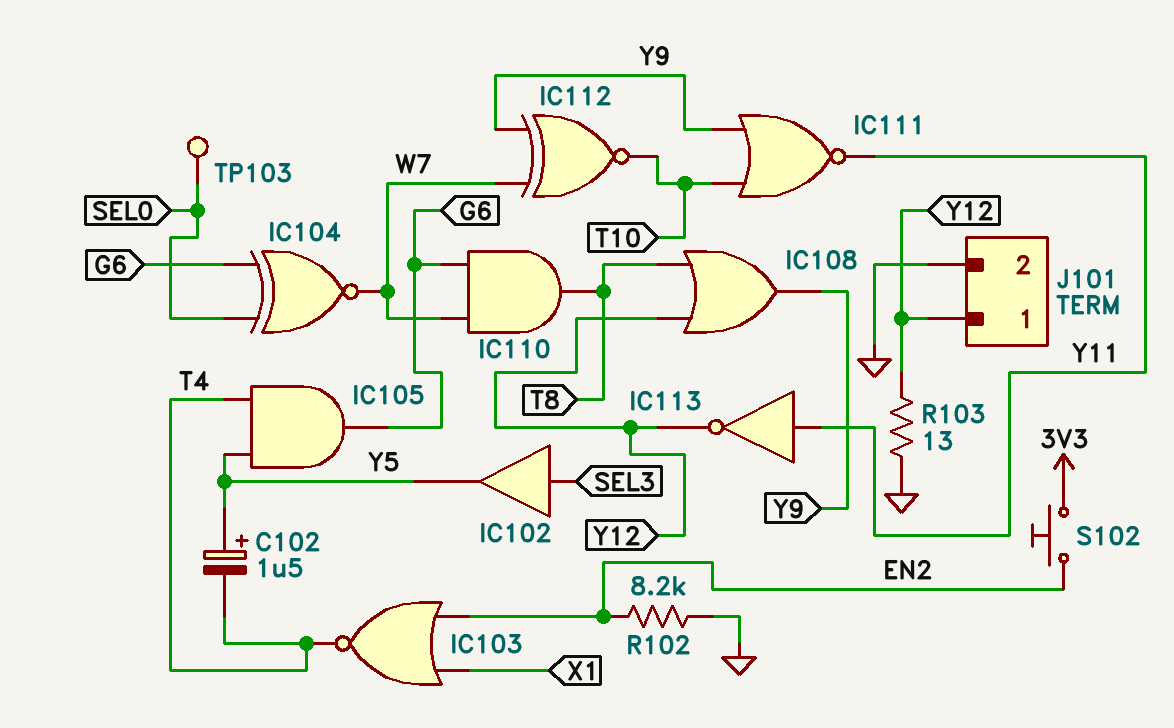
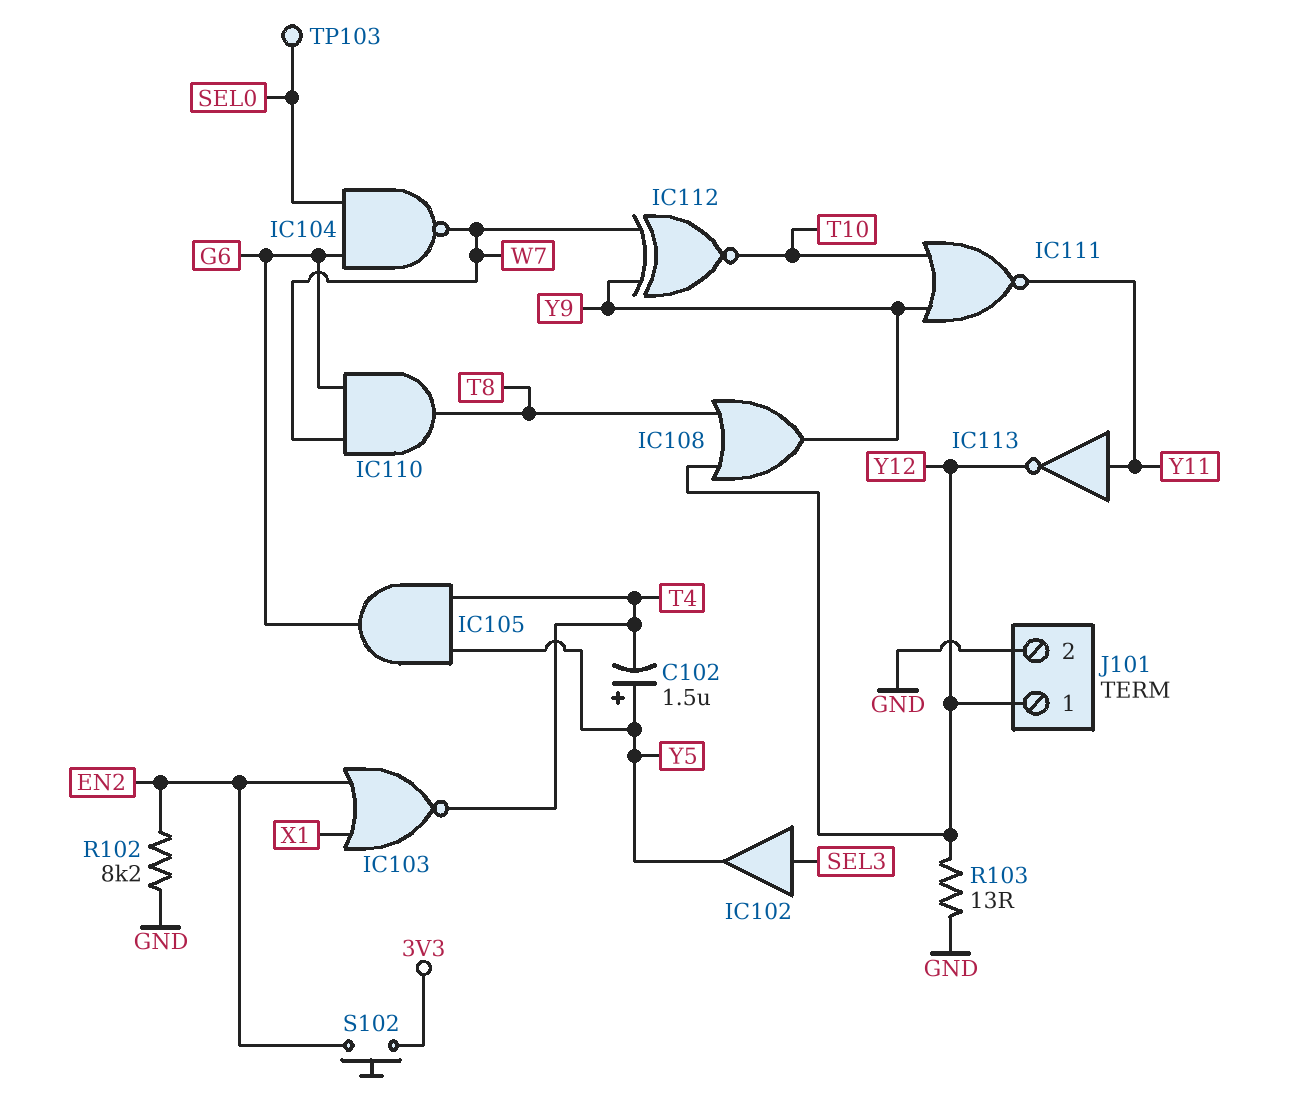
IC104: XNOR (in G6, in SEL0, out W7) -> NAND (in G6, in SEL0, out W7)

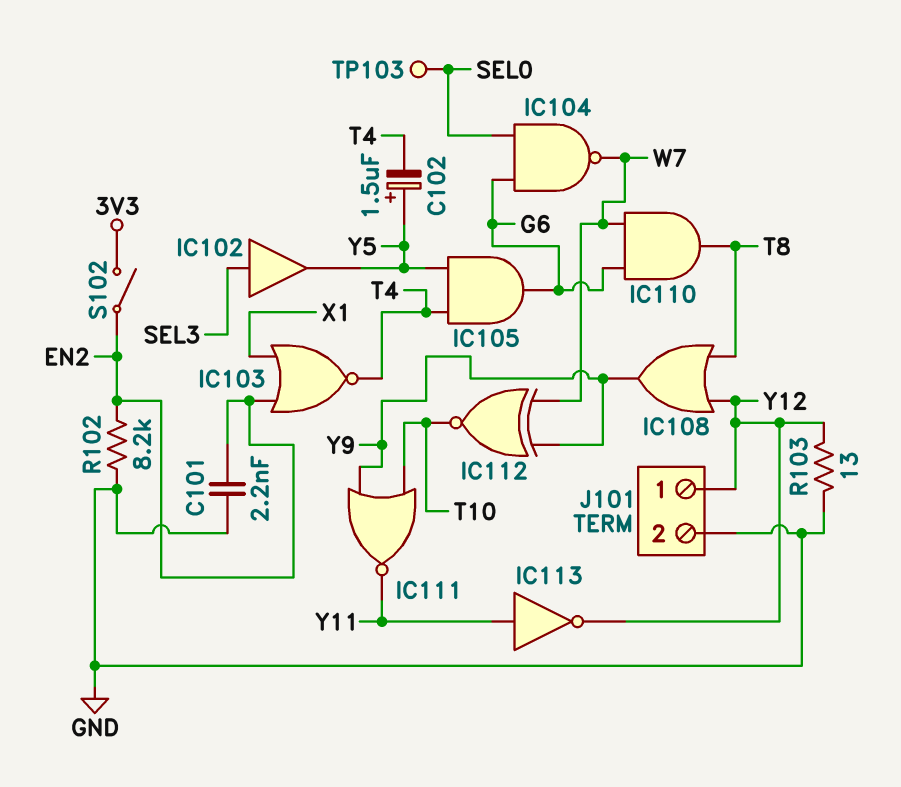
C101: none -> 2.2nF (EN2, GND)
S102: button (3V3, EN2) -> switch (3V3, EN2)

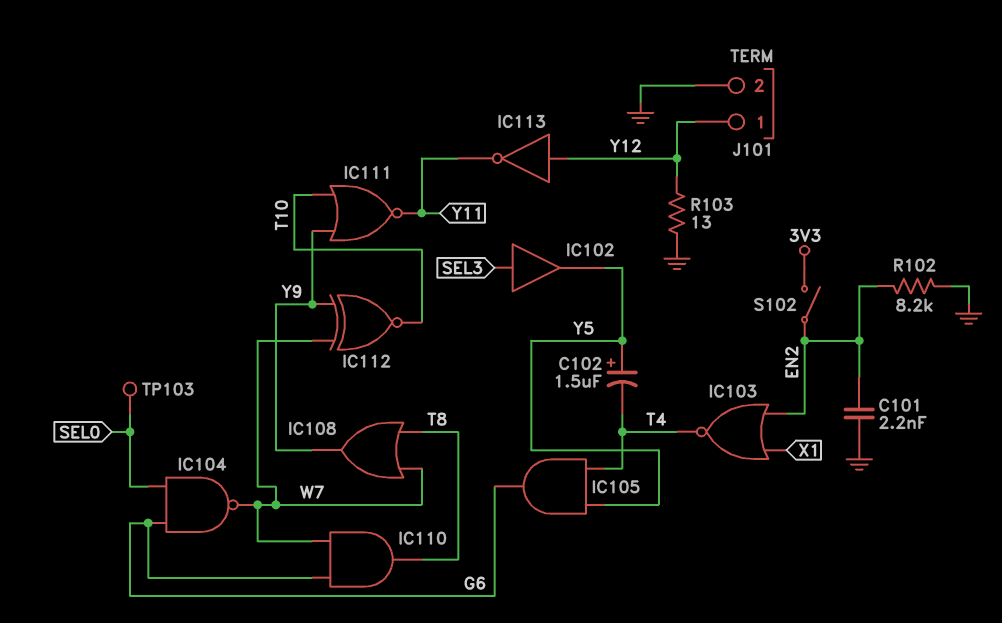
IC108: OR (in T8, in Y12, out Y9) -> OR (in T8, in W7, out Y9)
IC113: NOT (in Y11, out Y12) -> NOT (in Y12, out Y11)

